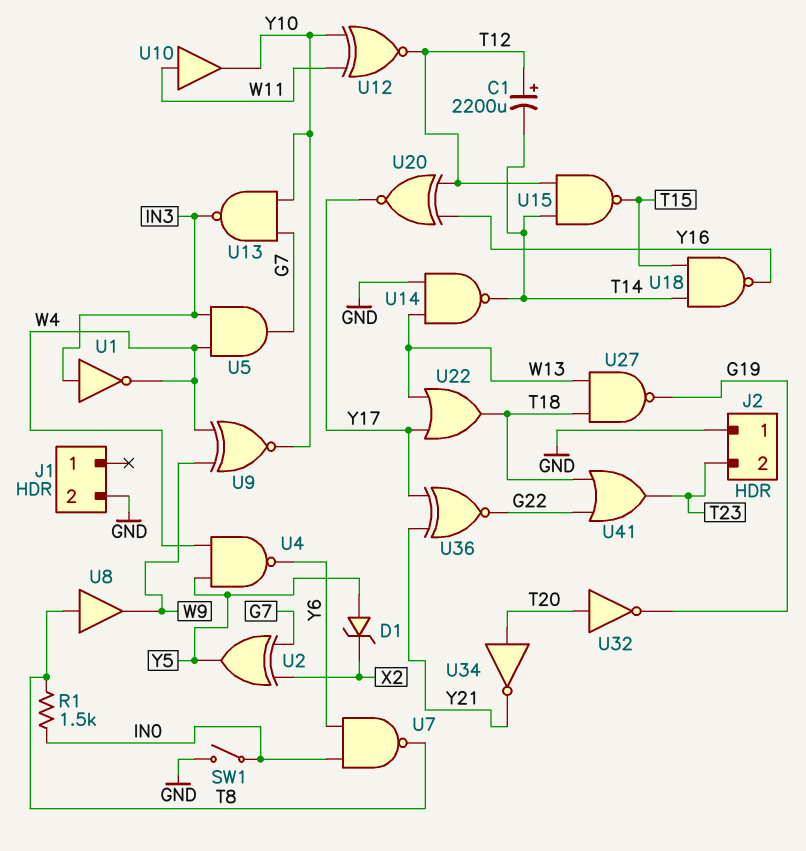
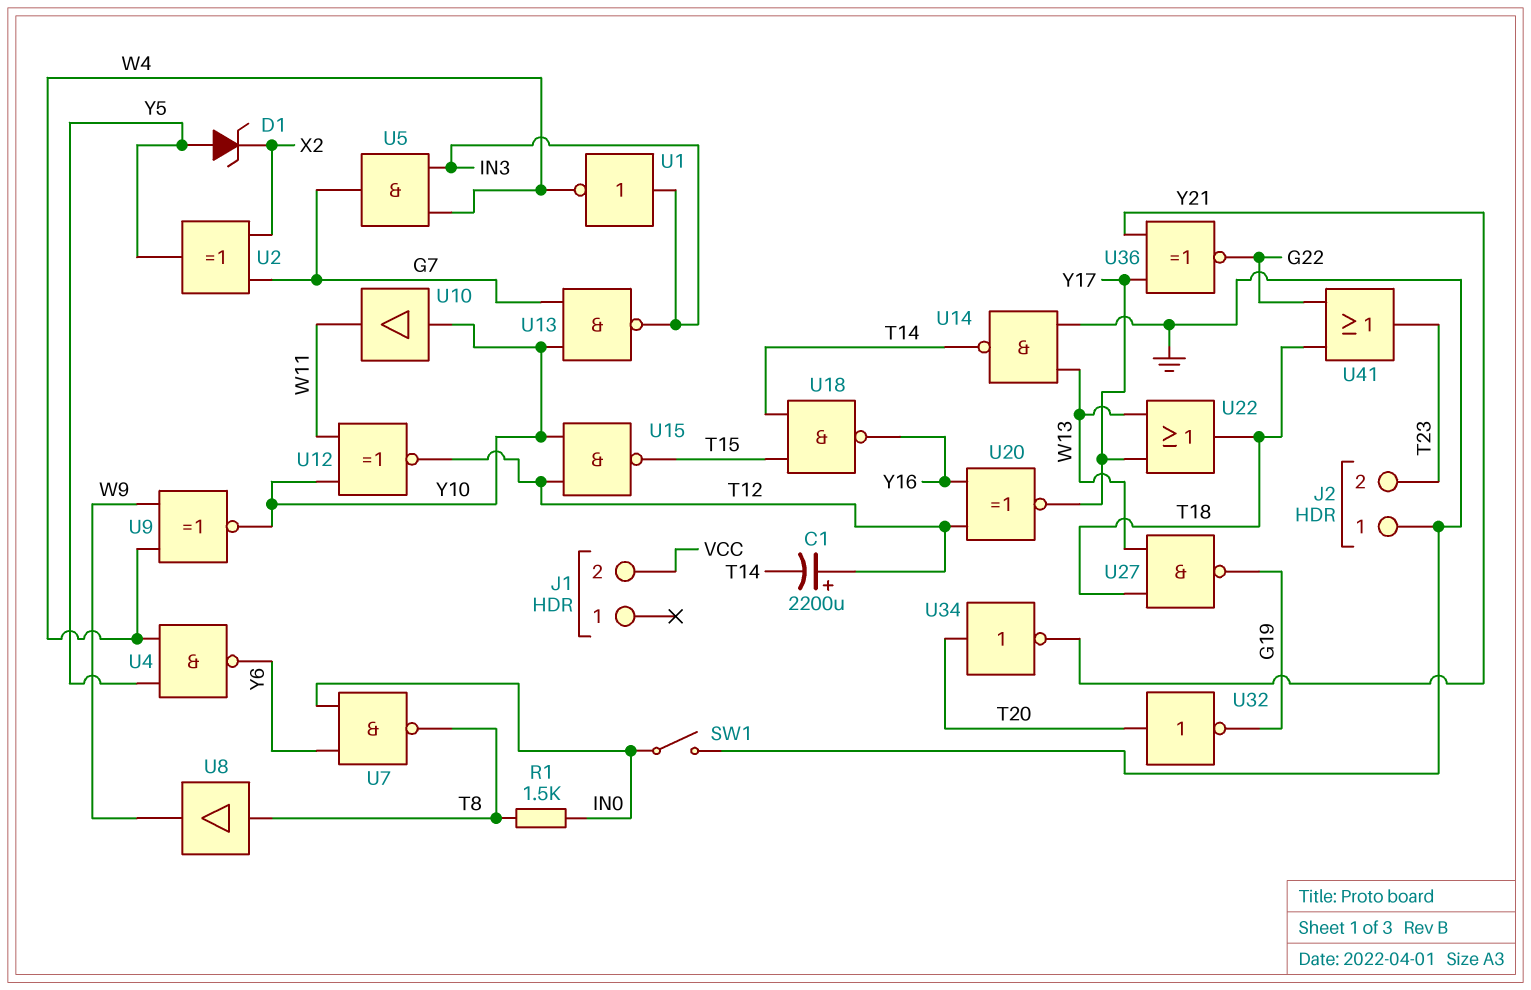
J1 pin 2: GND -> VCC
U10: buffer (in W11, out Y10) -> buffer (in Y10, out W11)
U15: NAND (in T12, in T14, out T15) -> NAND (in T12, in Y10, out T15)

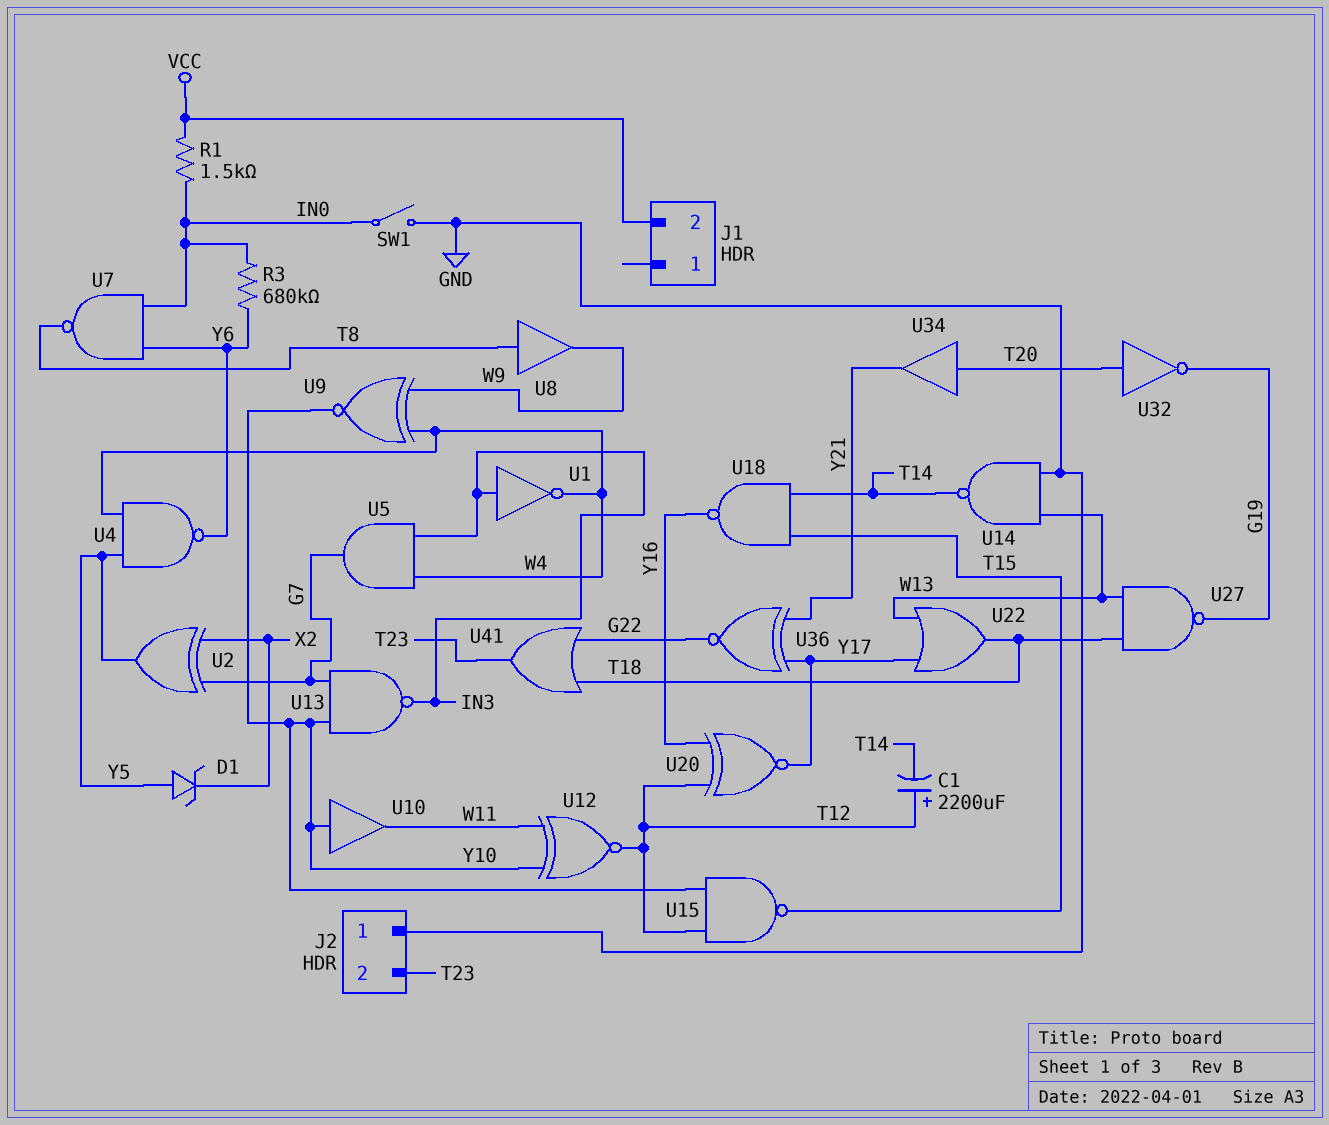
R1: 1.5k (IN0, T8) -> 1.5k (IN0, VCC)
R3: none -> 680k (IN0, Y6)
U34: NOT (in T20, out Y21) -> buffer (in T20, out Y21)

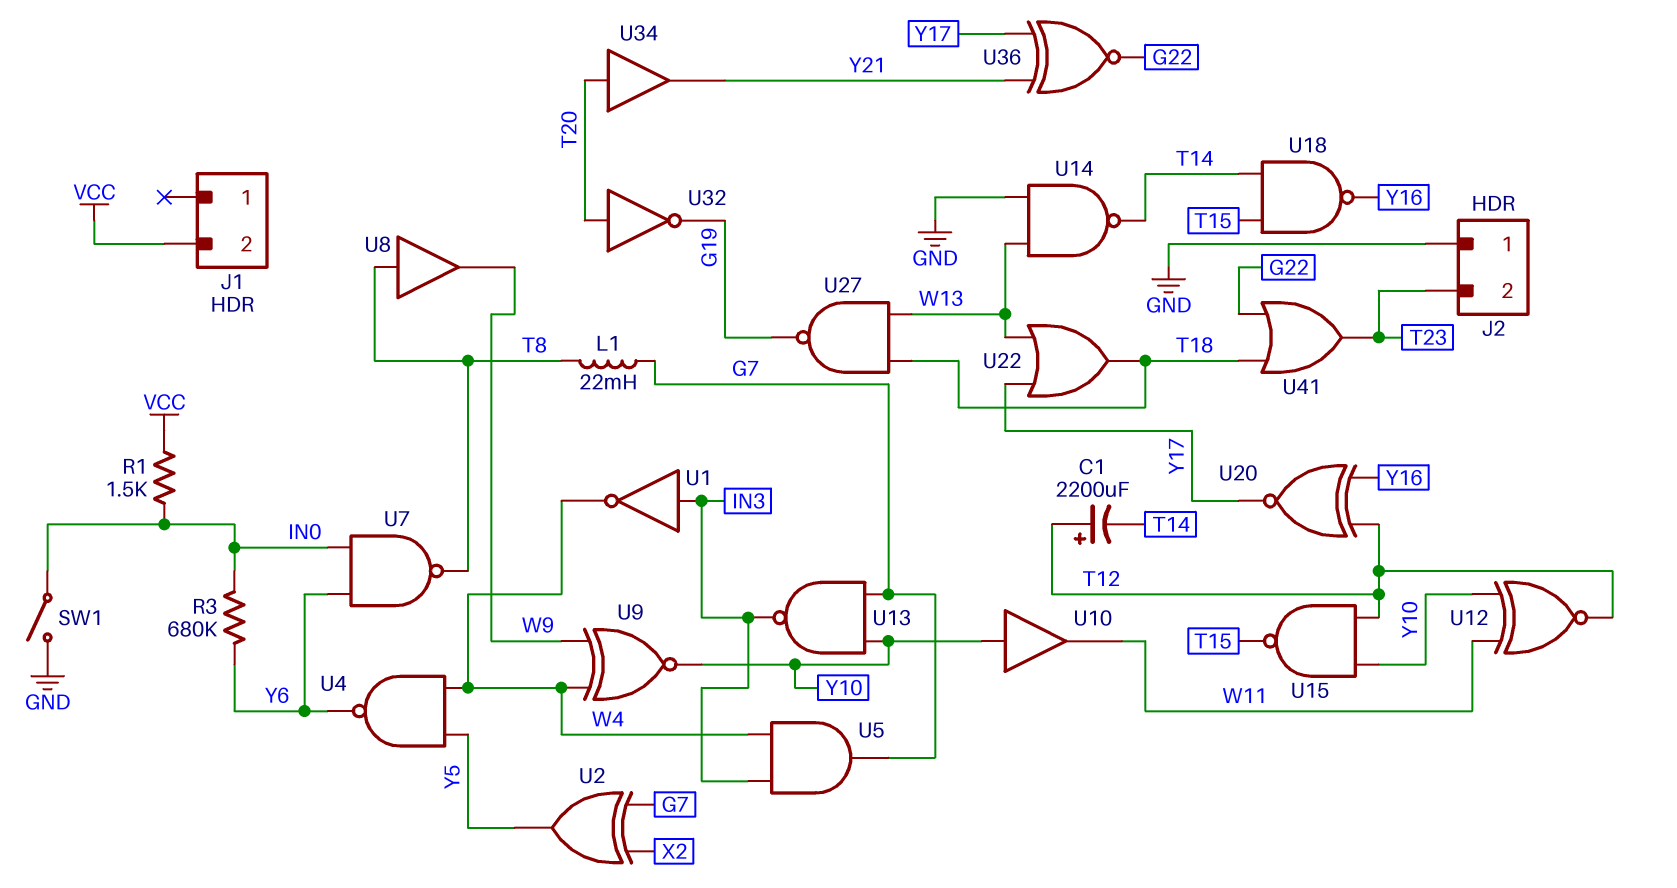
D1: zener (A Y5, K X2) -> none
L1: none -> 22mH (G7, T8)

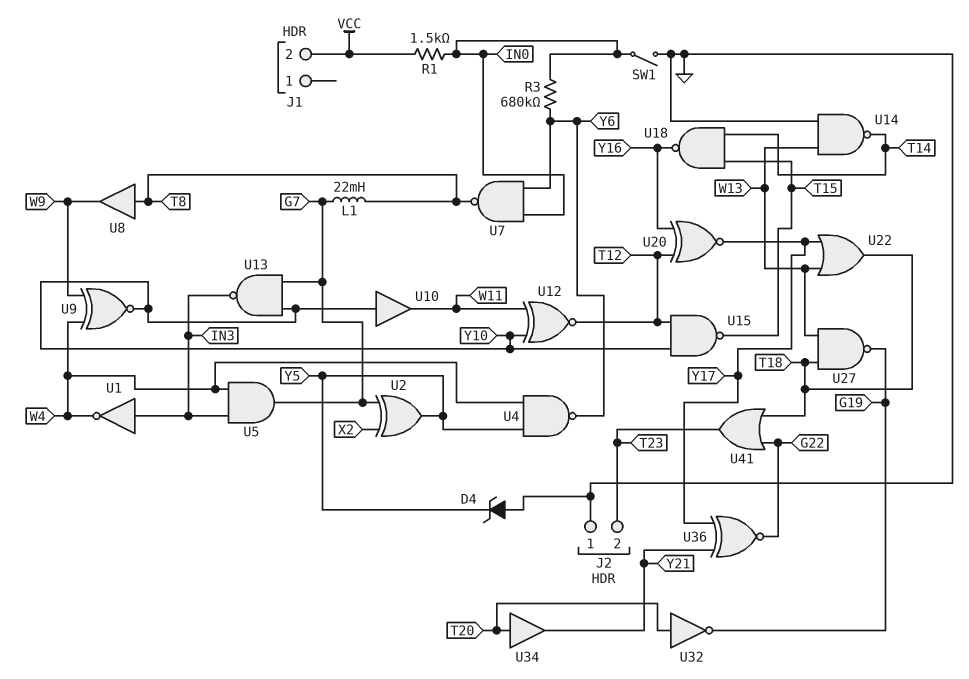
C1: 2200uF (plus T12, minus T14) -> none
D4: none -> zener (A GND, K Y5)

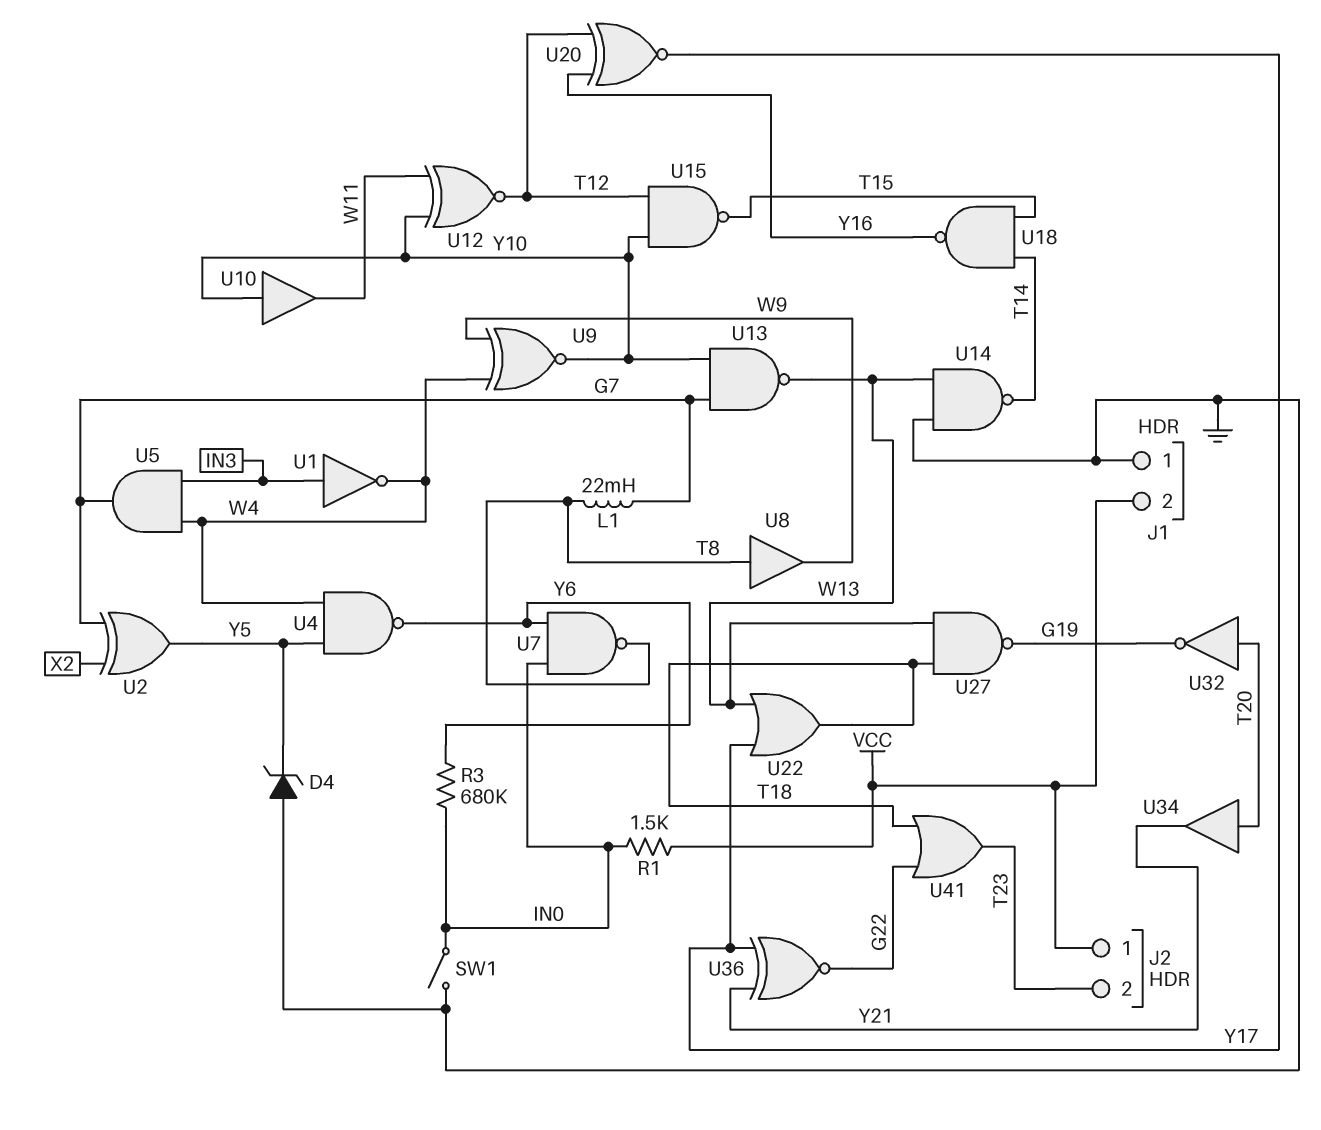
J1 pin 1: none -> GND
J2 pin 1: GND -> VCC
U13: NAND (in G7, in Y10, out IN3) -> NAND (in G7, in Y10, out W13)

